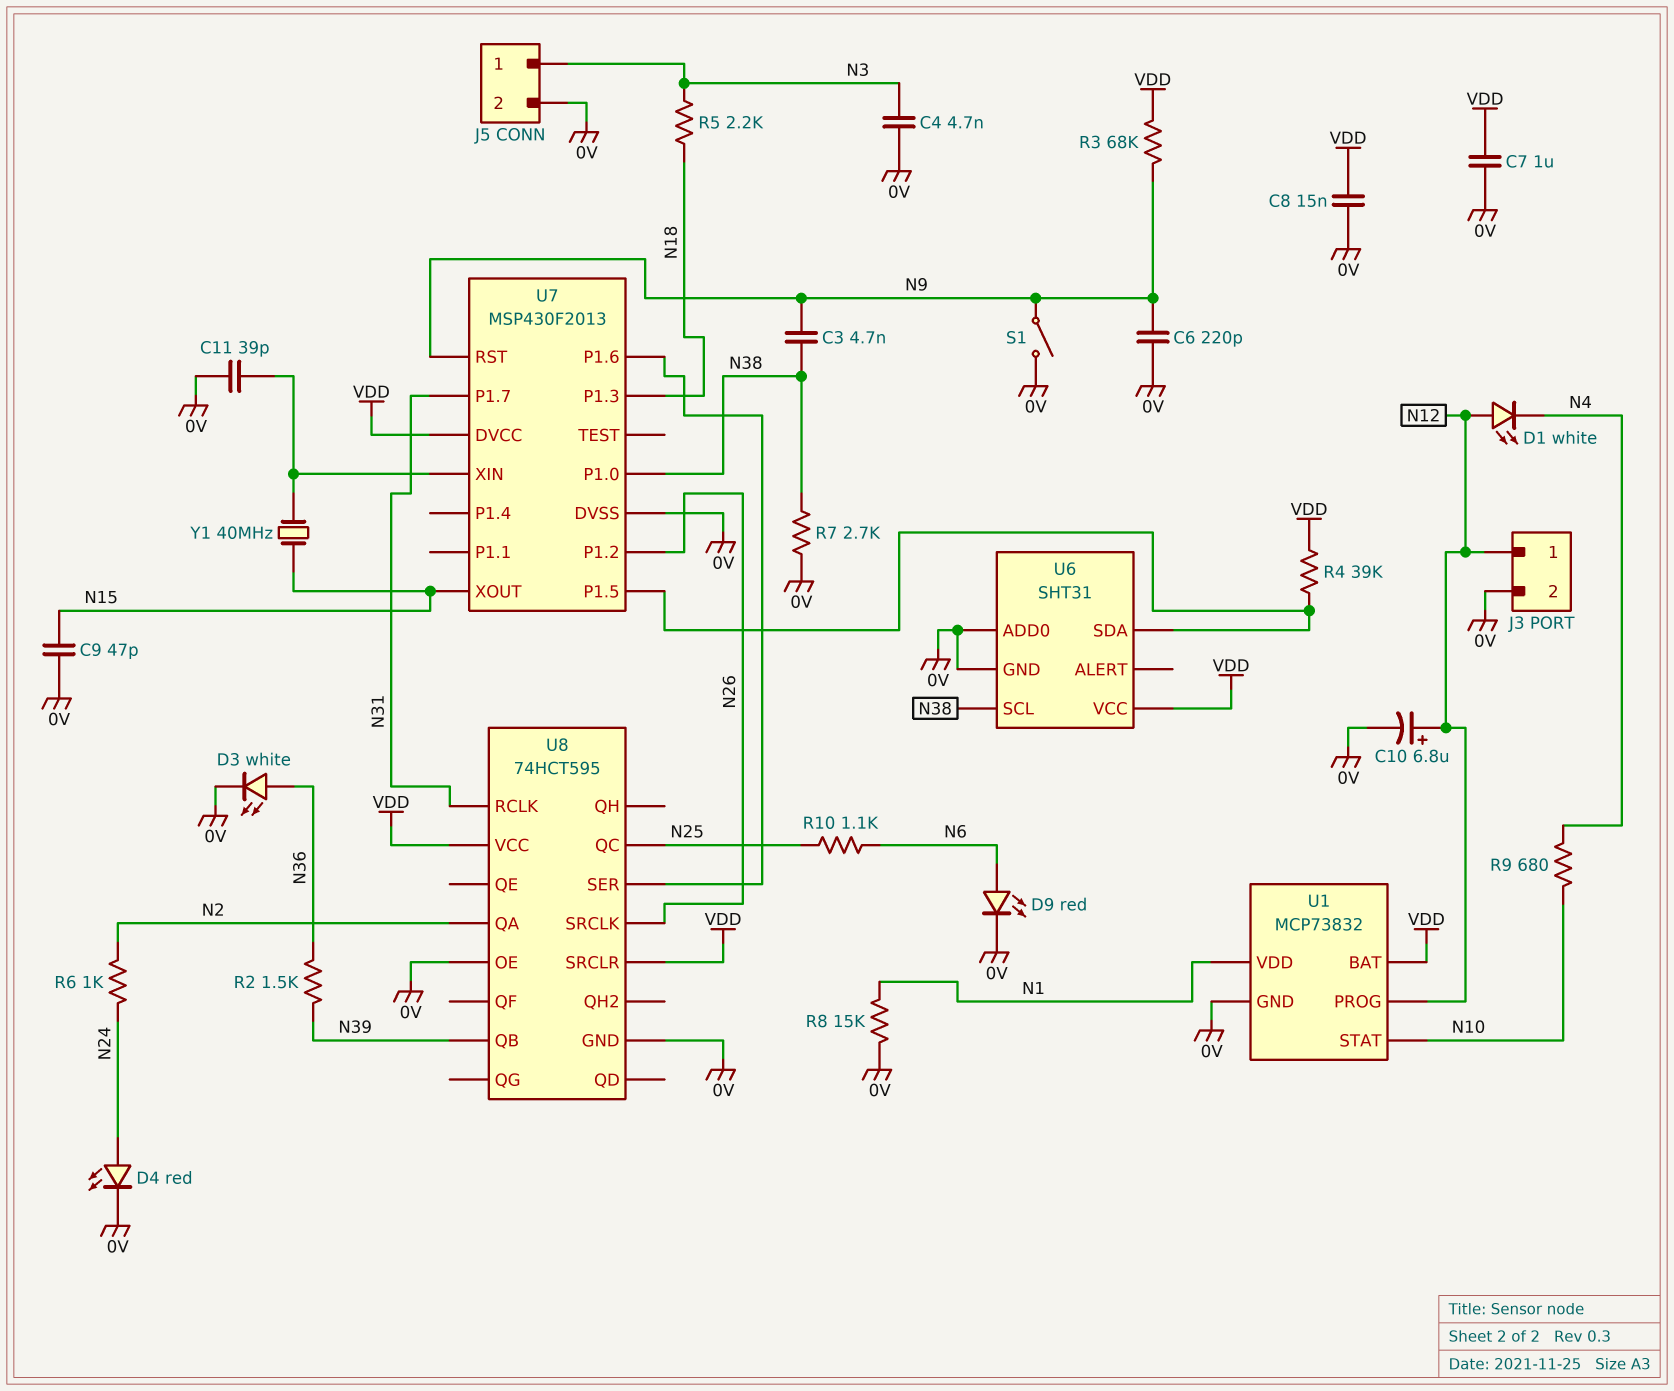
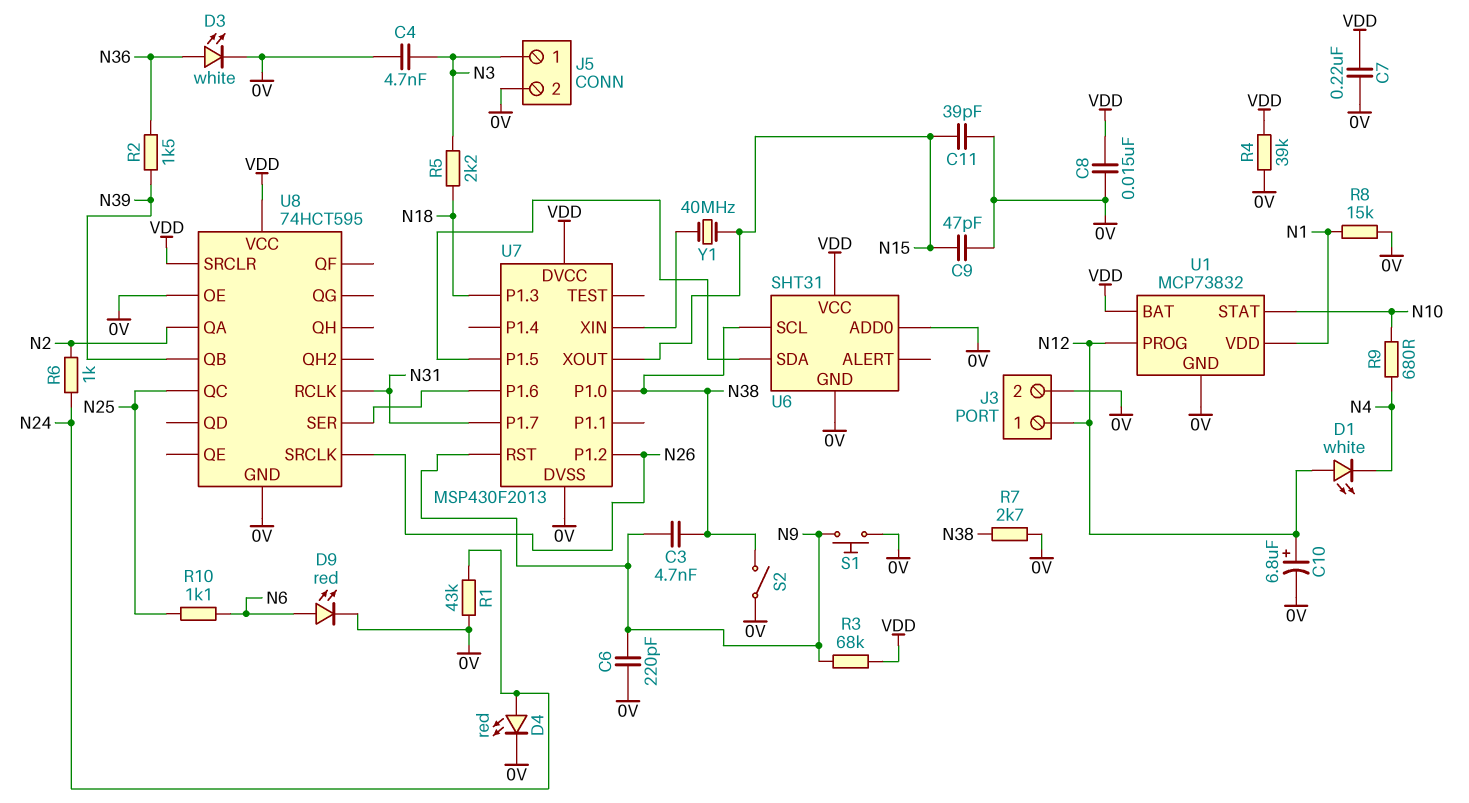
C7: 1uF (0V, VDD) -> 220nF (0V, VDD)
C11: 39pF (0V, U7/XIN) -> 39pF (0V, N15)
R1: none -> 43k (0V, N24)
R4: 39k (U6/SDA, VDD) -> 39k (0V, VDD)
S1: switch (0V, N9) -> button (0V, N9)
S2: none -> switch (0V, N38)

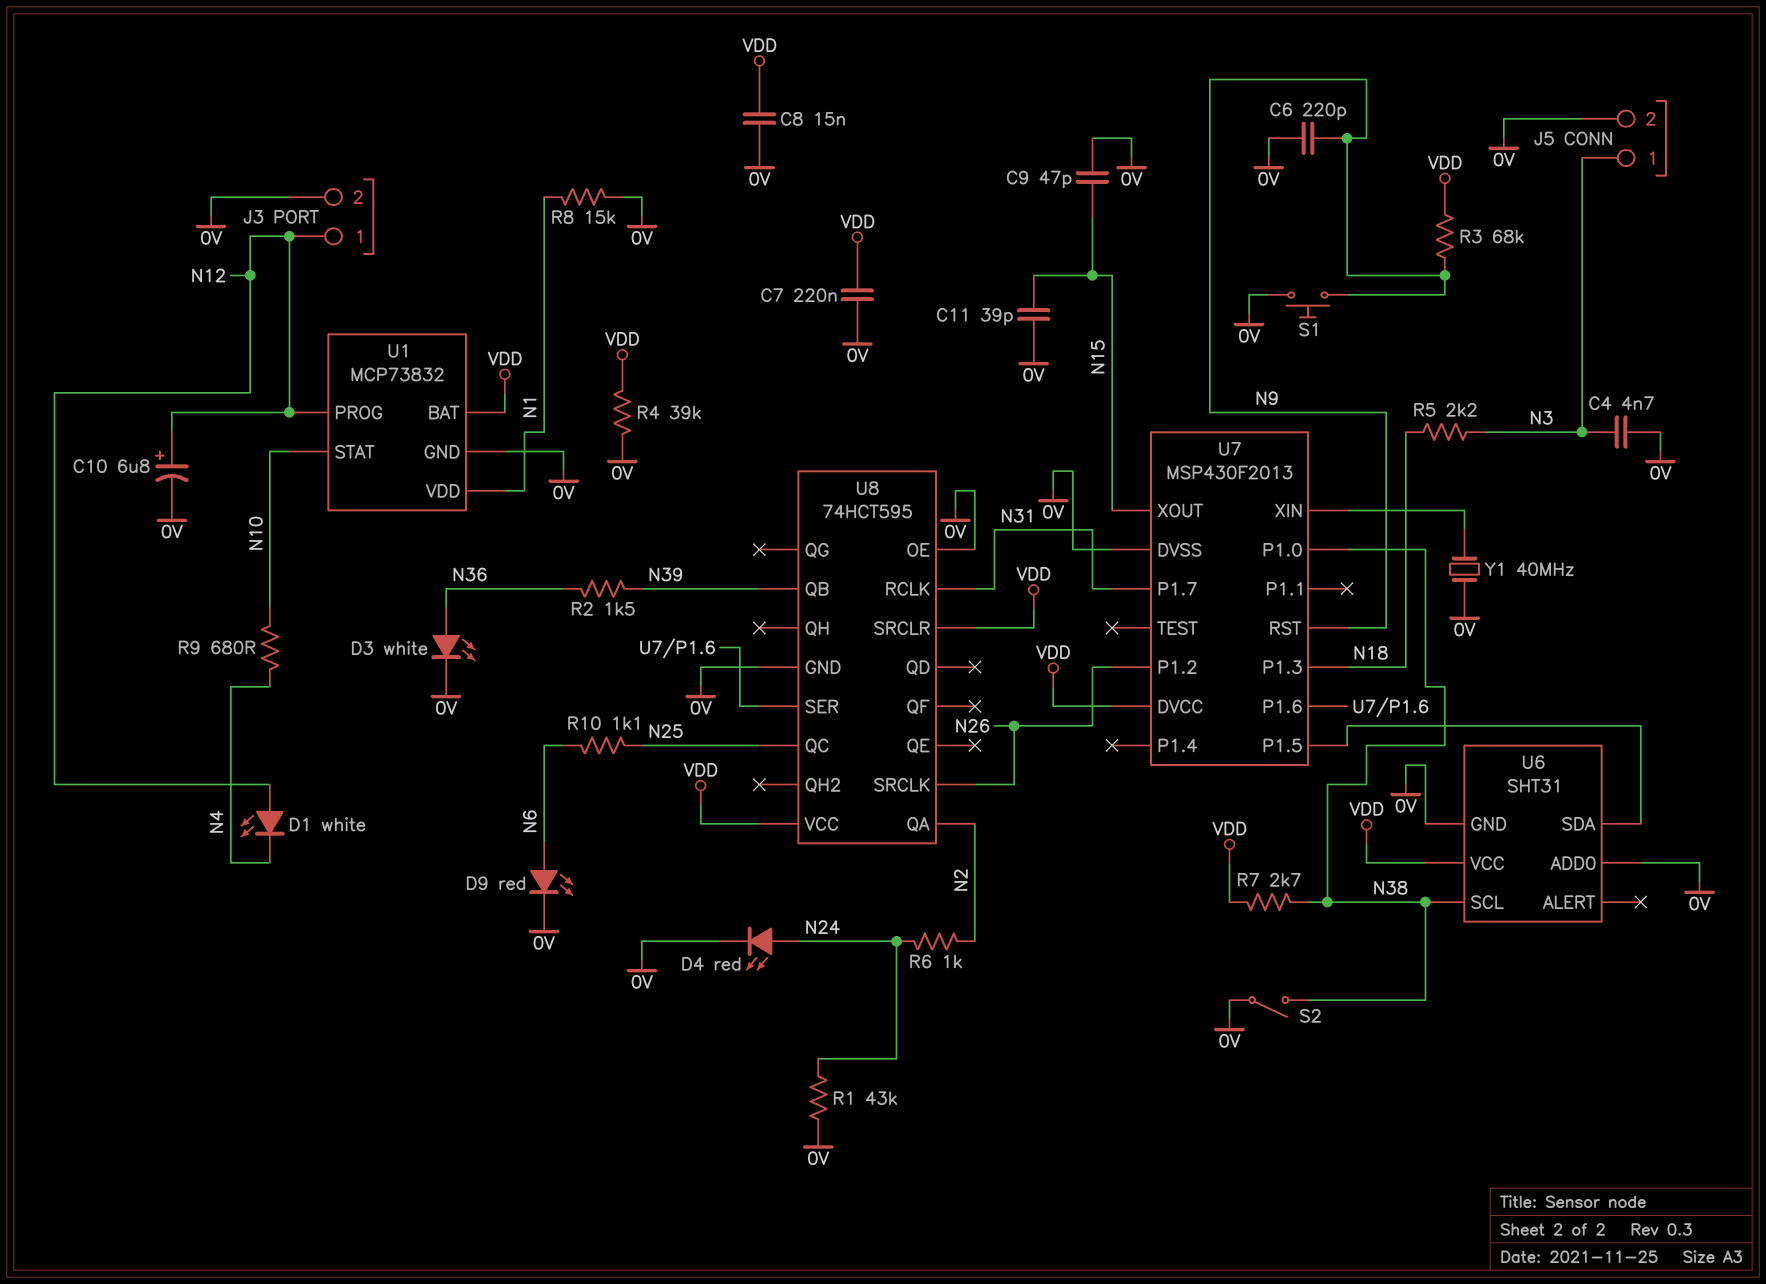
C3: 4.7nF (N9, N38) -> none
R7: 2.7k (0V, N38) -> 2.7k (N38, VDD)
Y1: 40MHz (N15, U7/XIN) -> 40MHz (0V, U7/XIN)

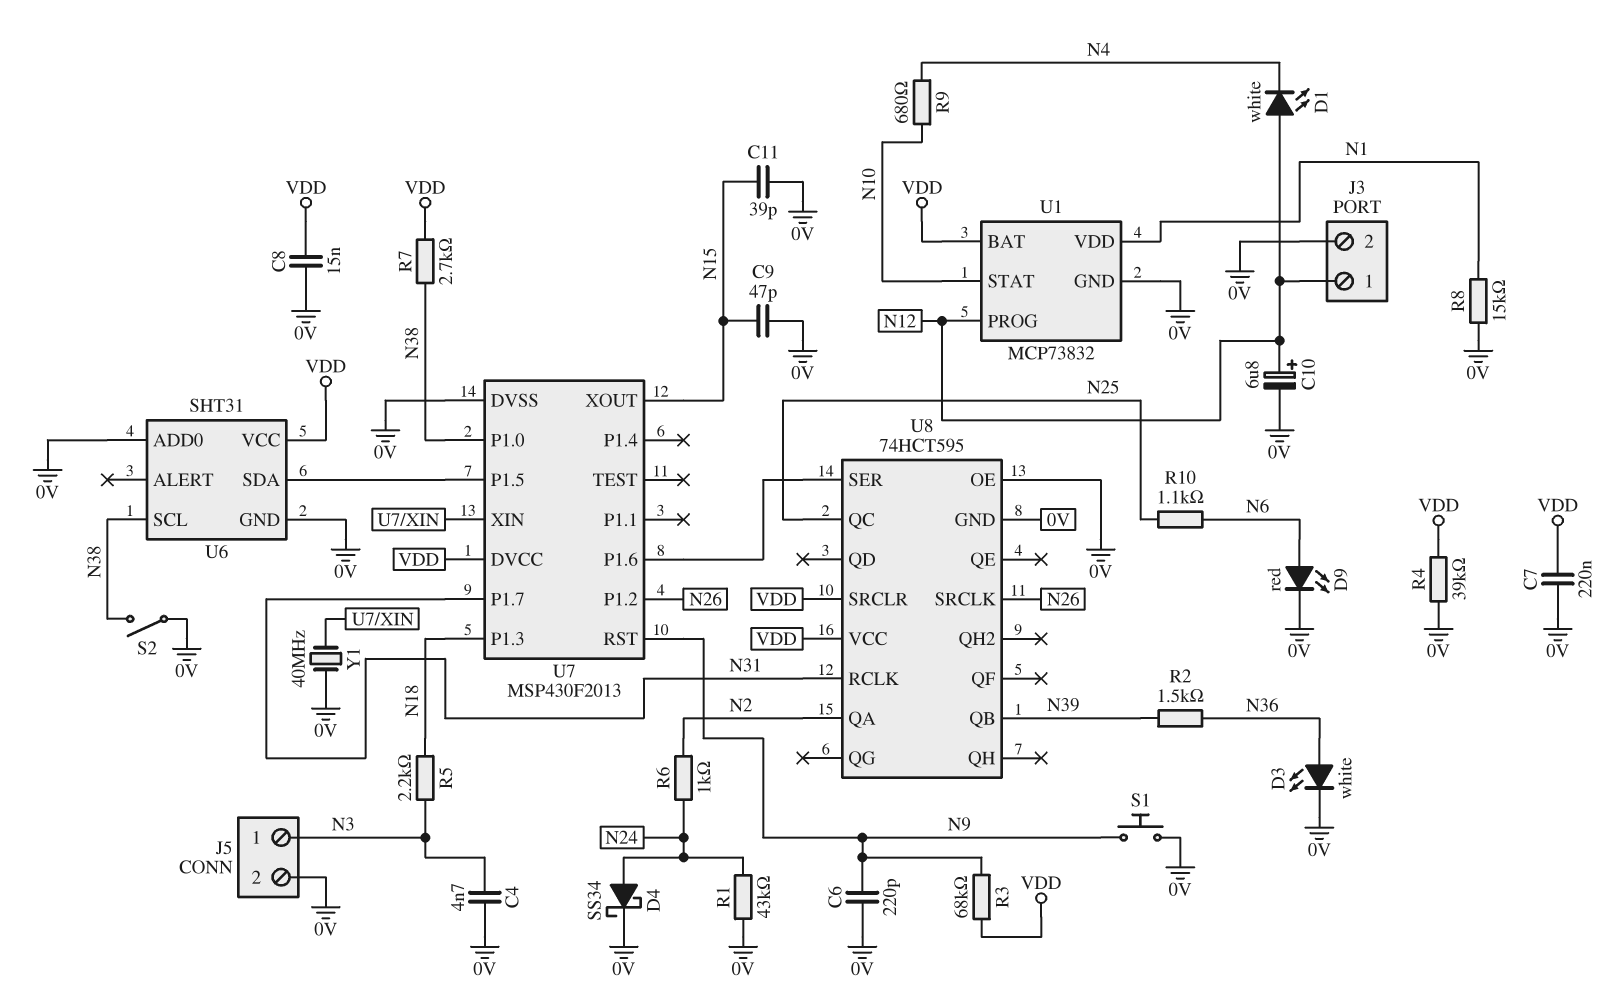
D4: LED red (A N24, K 0V) -> schottky SS34 (A N24, K 0V)

